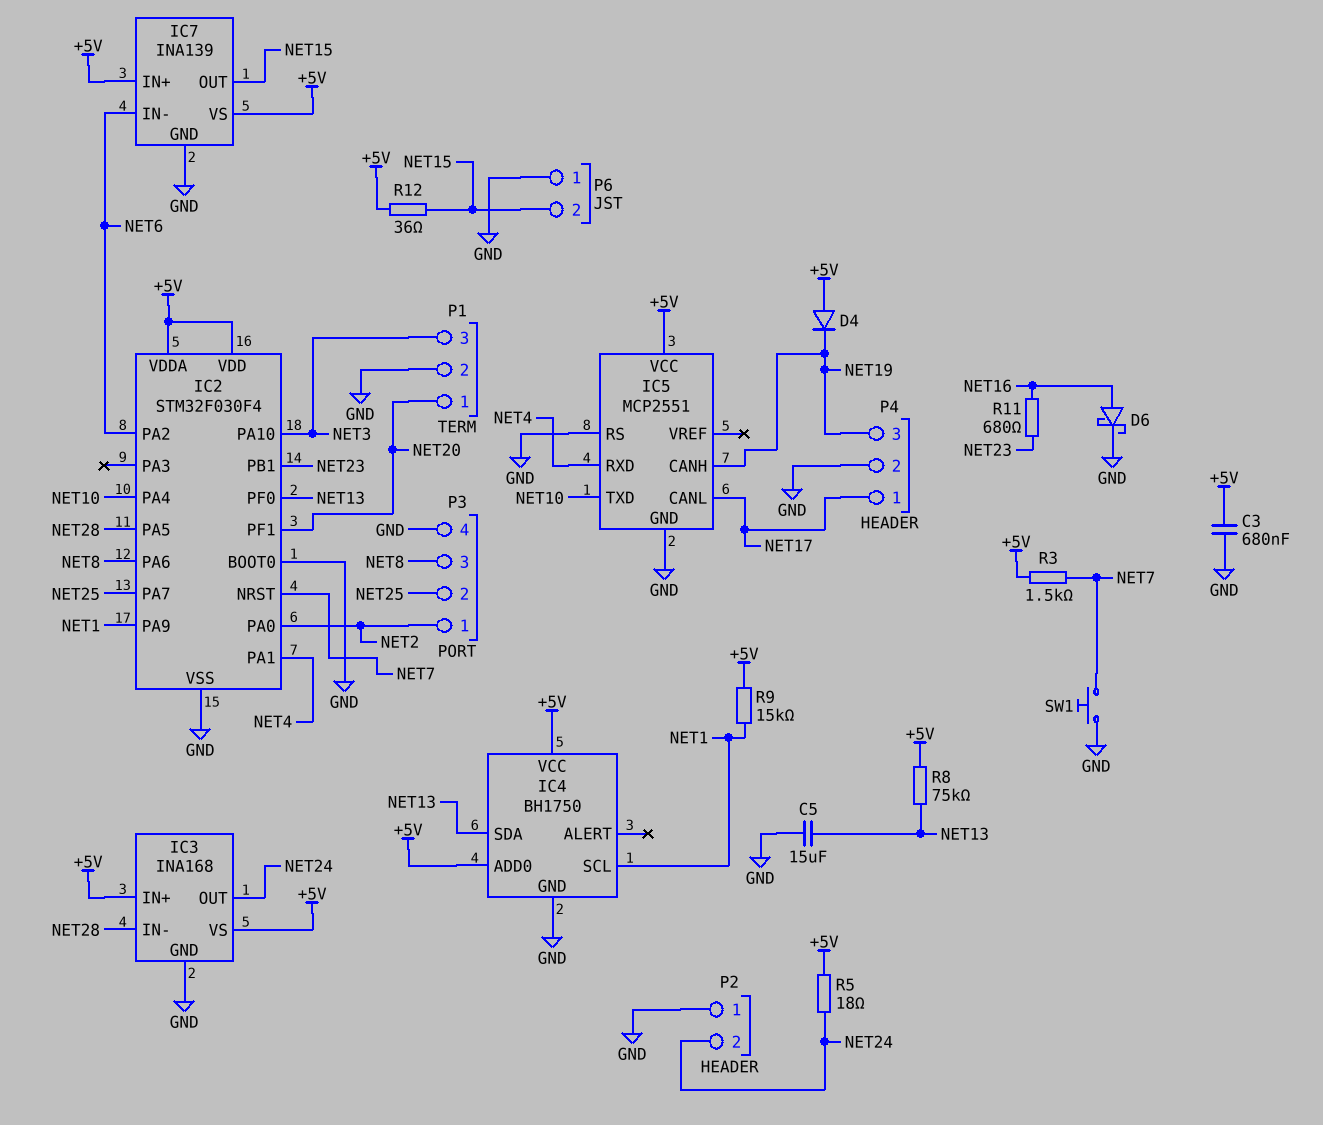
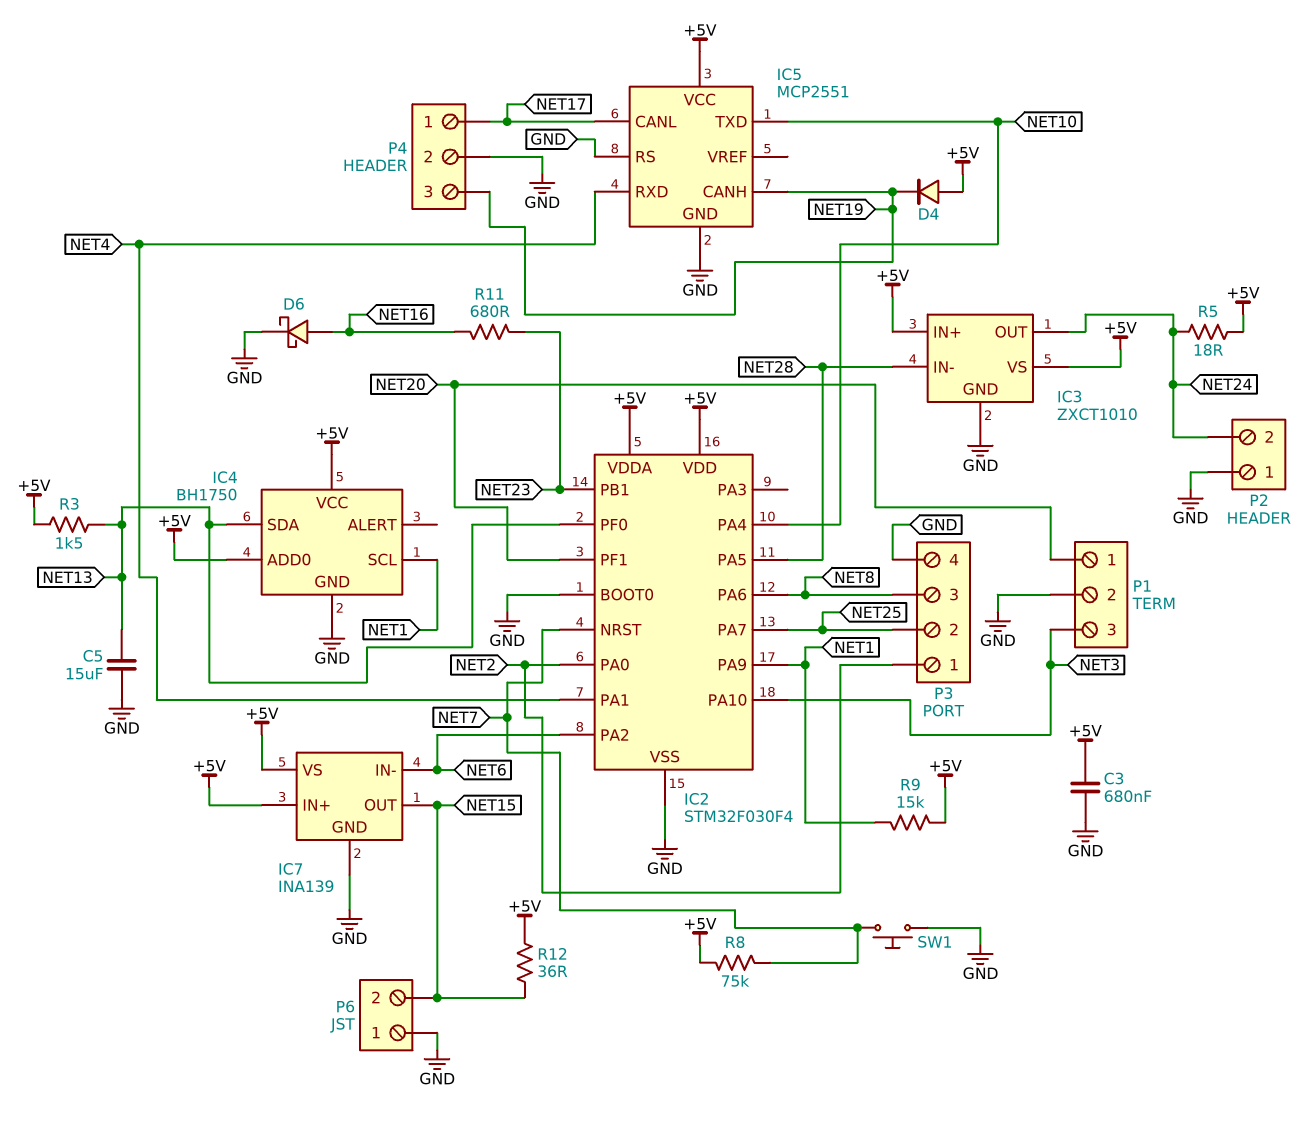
IC3: INA168 -> ZXCT1010
R3: 1.5k (+5V, NET7) -> 1.5k (+5V, NET13)
R8: 75k (+5V, NET13) -> 75k (+5V, NET7)

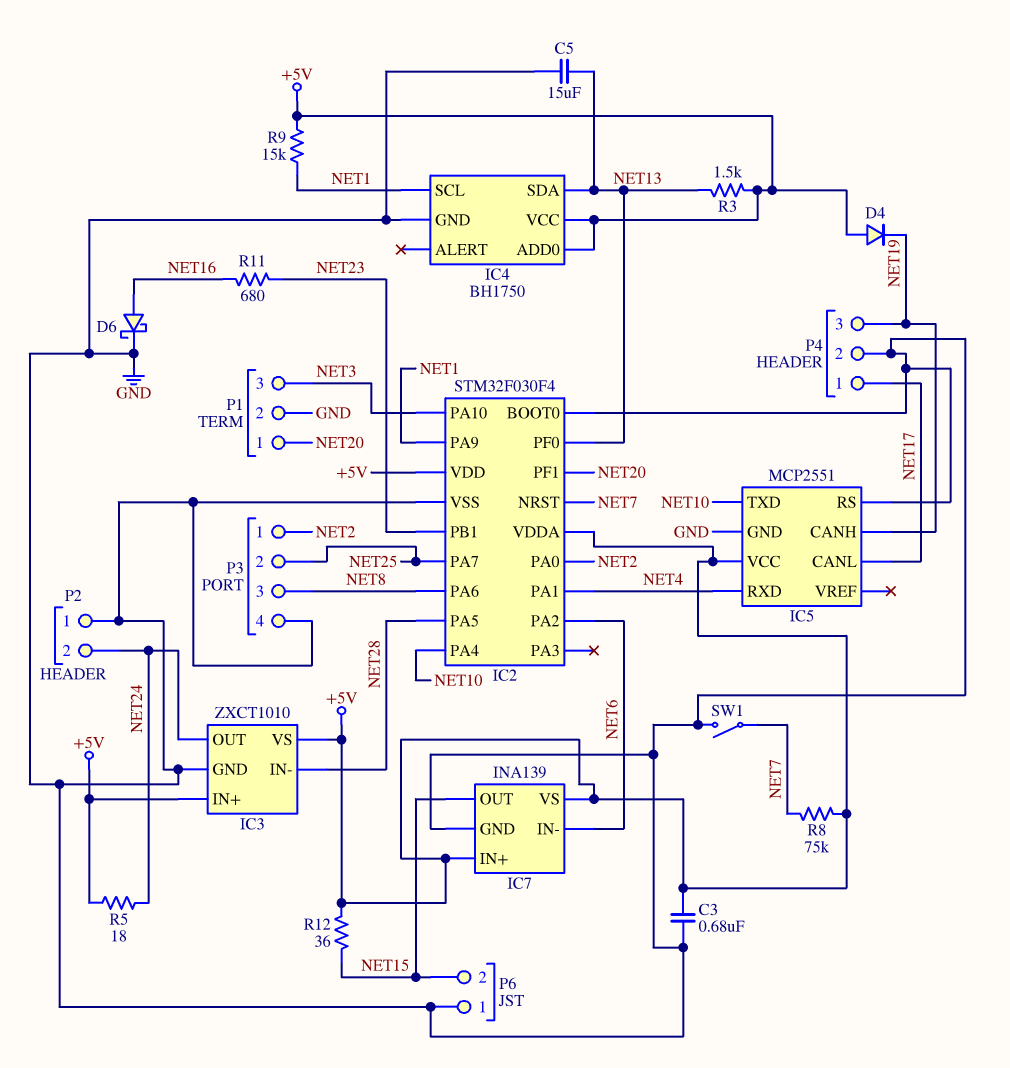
SW1: button (GND, NET7) -> switch (GND, NET7)

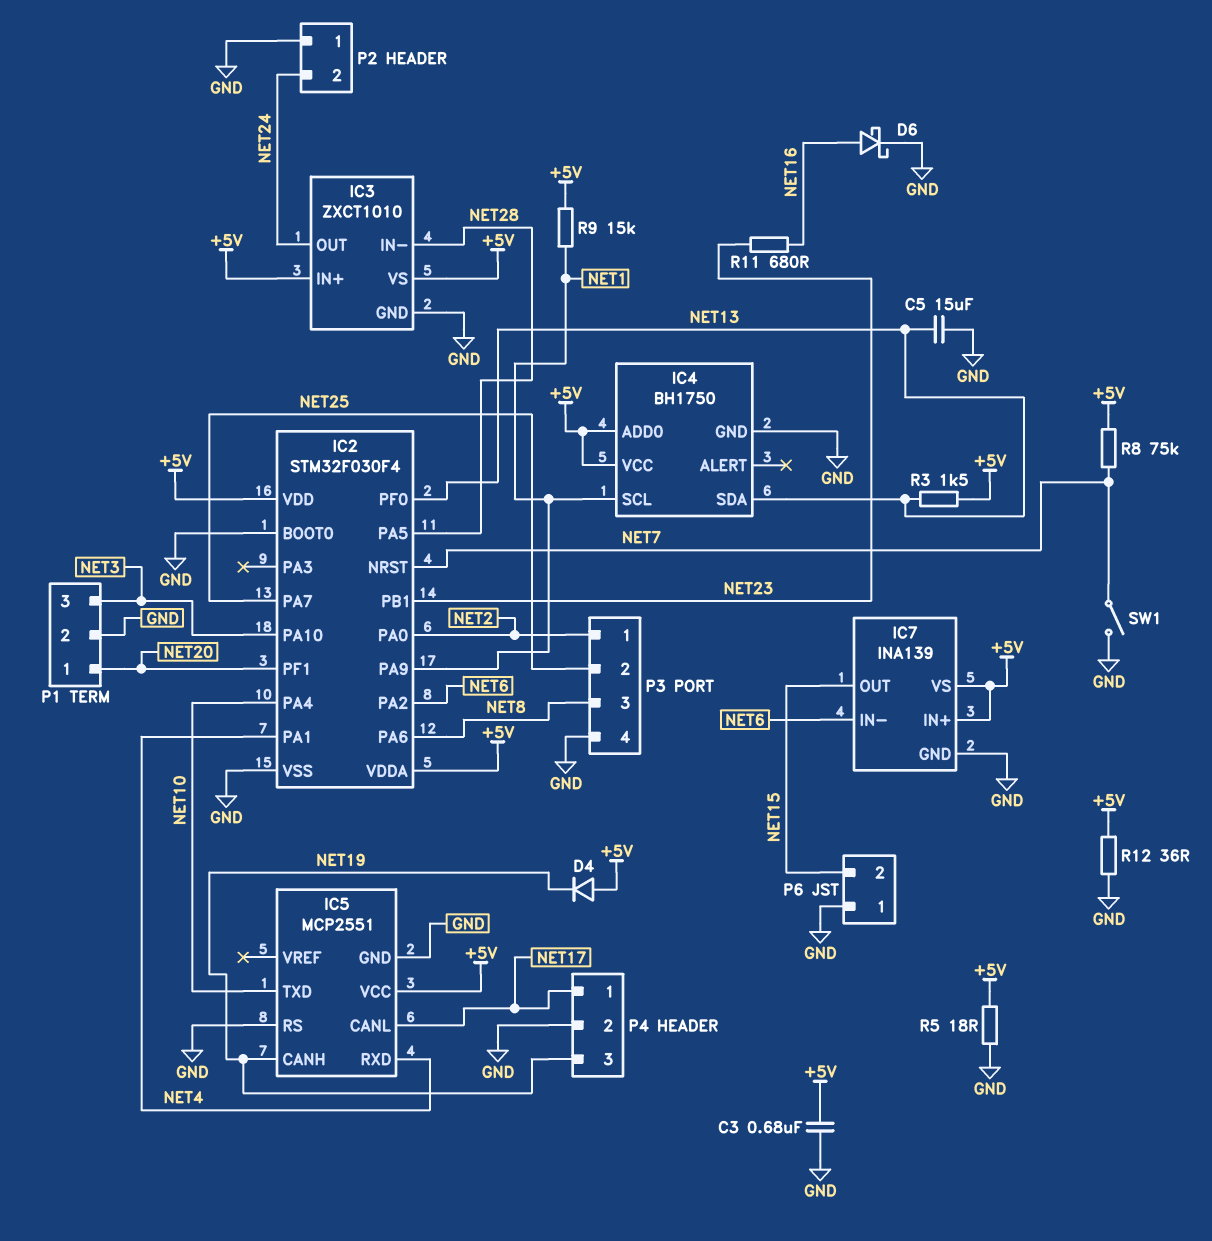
R5: 18 (+5V, NET24) -> 18 (+5V, GND)
R12: 36 (+5V, NET15) -> 36 (+5V, GND)

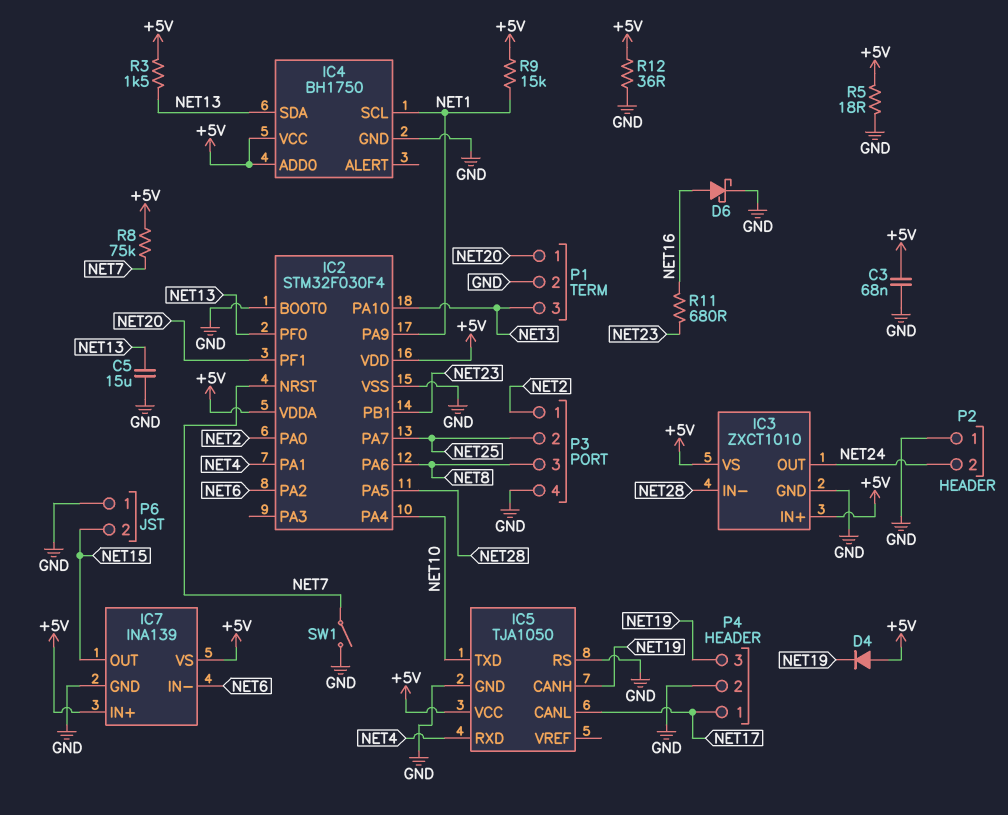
C3: 680nF (+5V, GND) -> 68nF (+5V, GND)
IC5: MCP2551 -> TJA1050

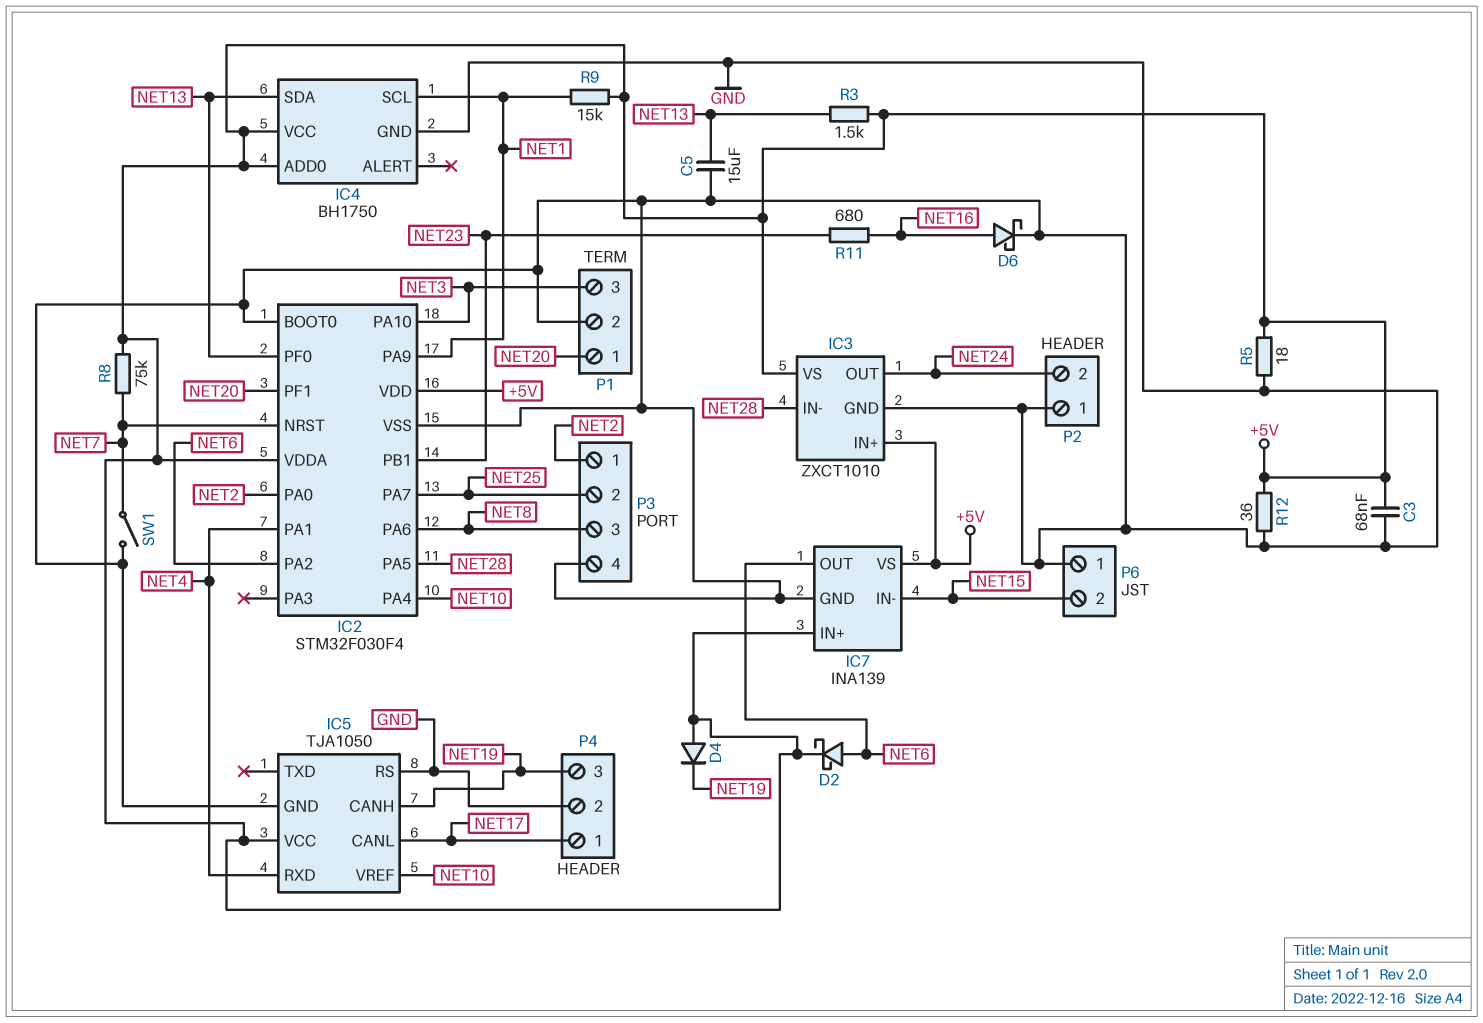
D2: none -> schottky (A NET6, K +5V)
IC5 pin TXD: NET10 -> none
IC5 pin VREF: none -> NET10
IC7 pin IN-: NET6 -> NET15
IC7 pin OUT: NET15 -> NET6

